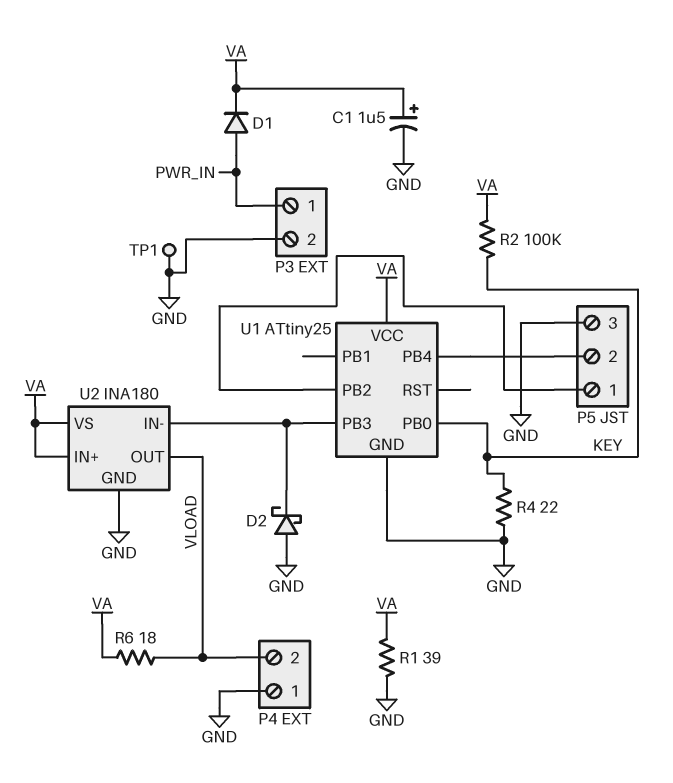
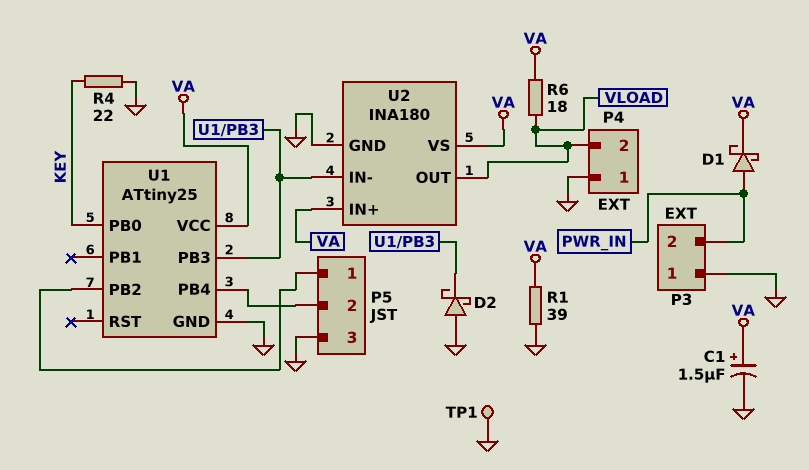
D1: diode (A PWR_IN, K VA) -> schottky (A PWR_IN, K VA)
P3 pin 1: PWR_IN -> GND
P3 pin 2: GND -> PWR_IN
R2: 100k (KEY, VA) -> none

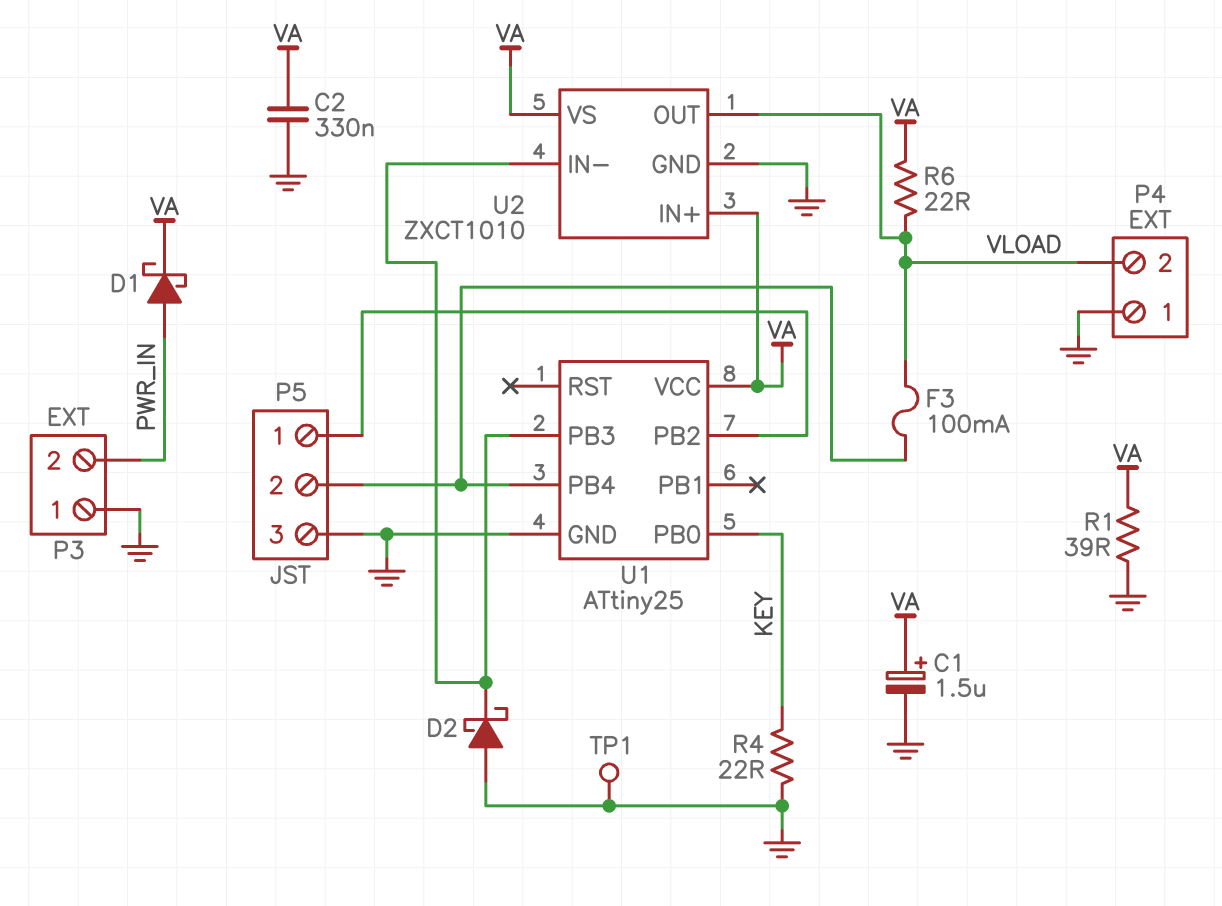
C2: none -> 330nF (GND, VA)
F3: none -> 100mA (P5/2, VLOAD)
R6: 18 (VA, VLOAD) -> 22 (VA, VLOAD)
U2: INA180 -> ZXCT1010

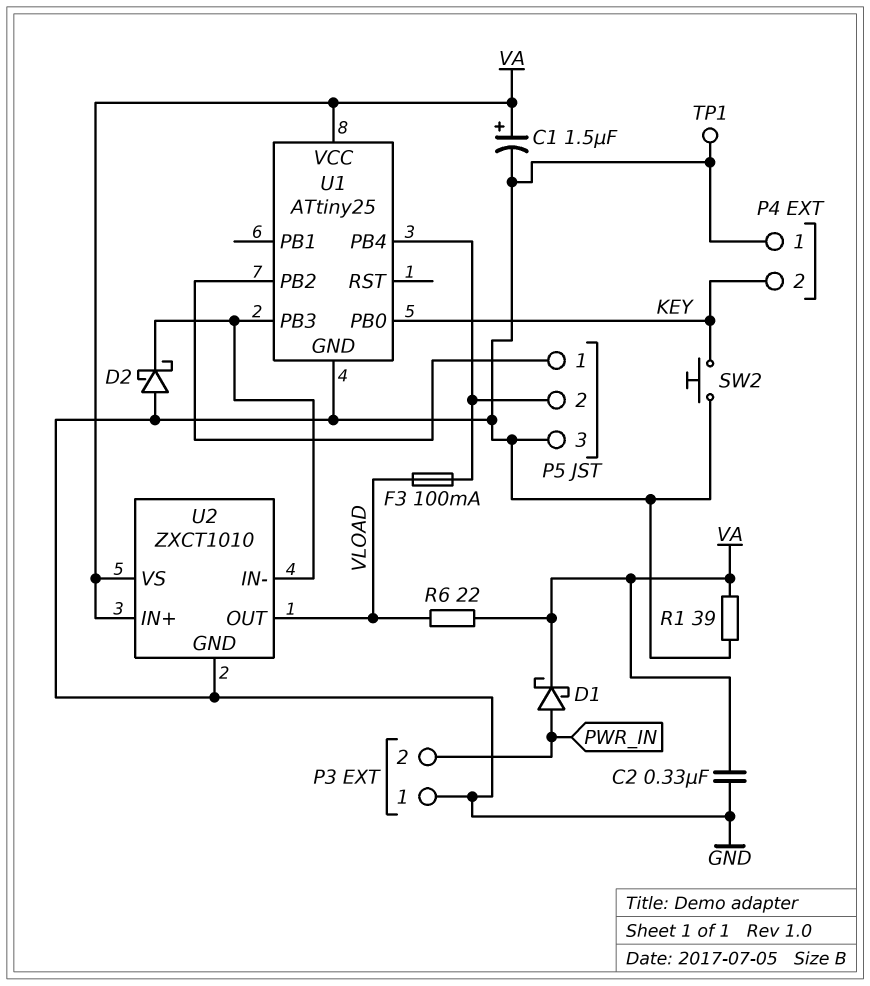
P4 pin 2: VLOAD -> KEY
R4: 22 (GND, KEY) -> none
SW2: none -> button (GND, KEY)

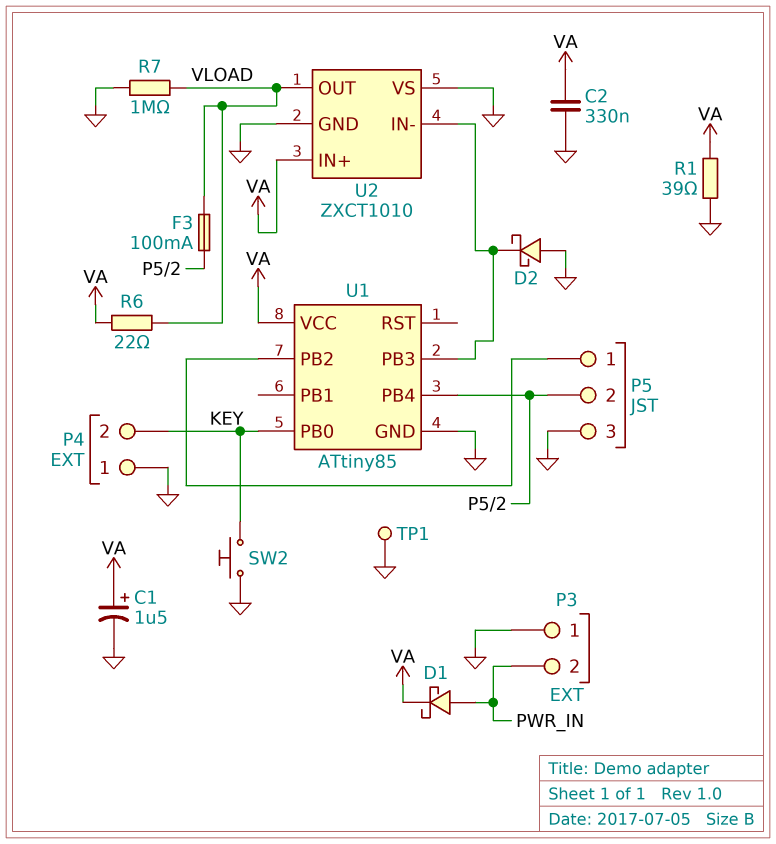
R7: none -> 1M (GND, VLOAD)
U1: ATtiny25 -> ATtiny85
U2 pin VS: VA -> GND

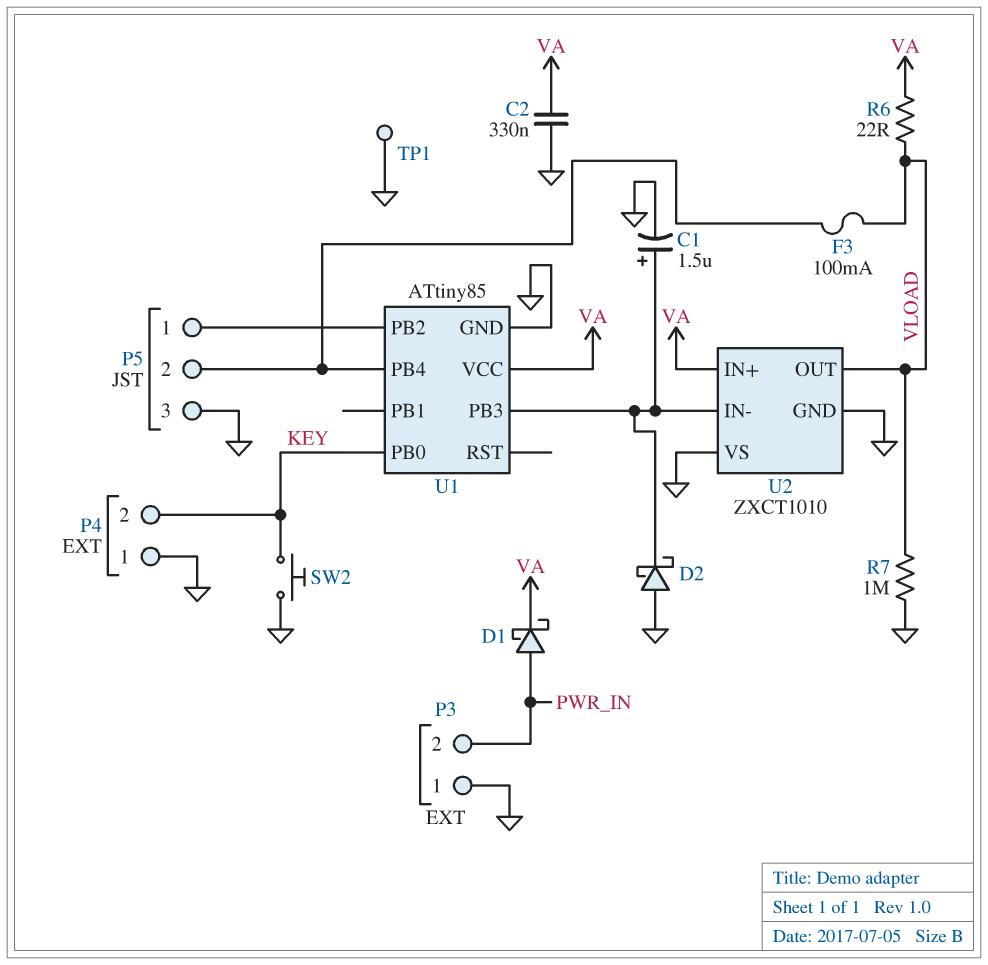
C1: 1.5uF (plus VA, minus GND) -> 1.5uF (plus U1/PB3, minus GND)
R1: 39 (GND, VA) -> none

